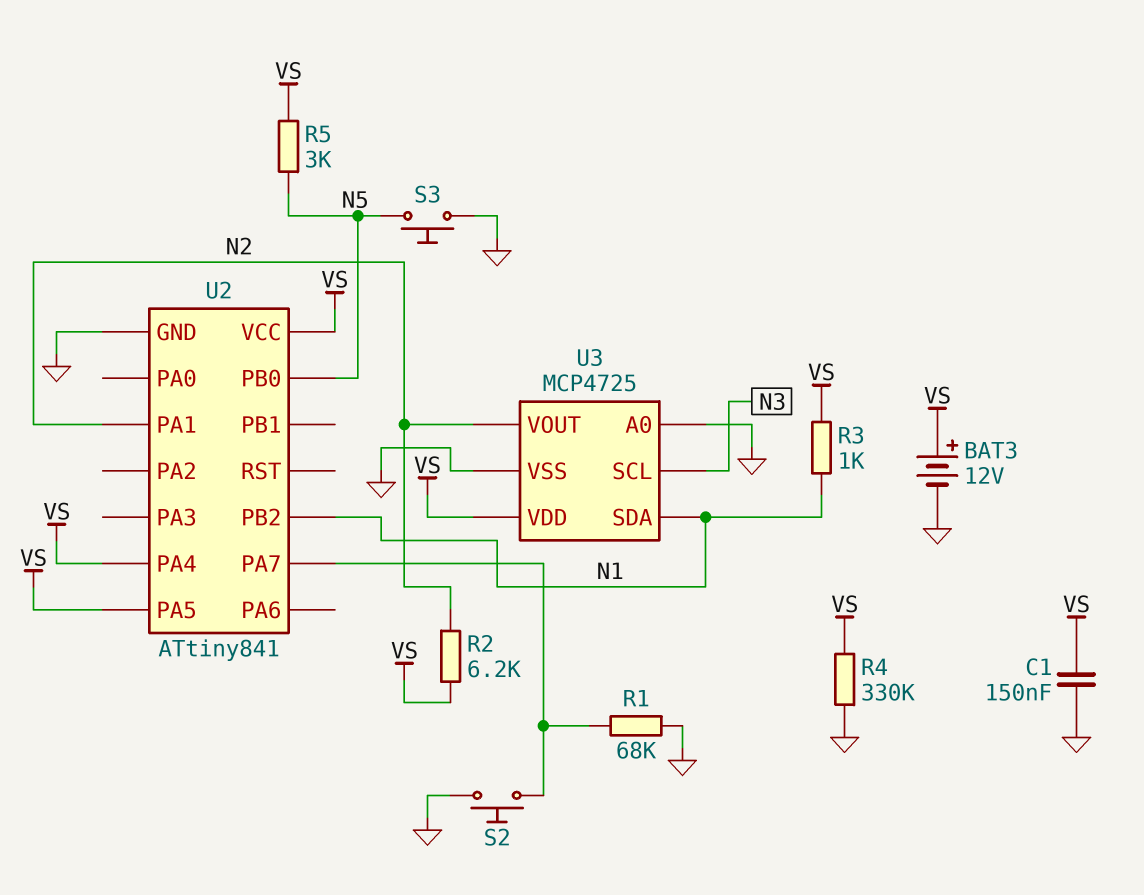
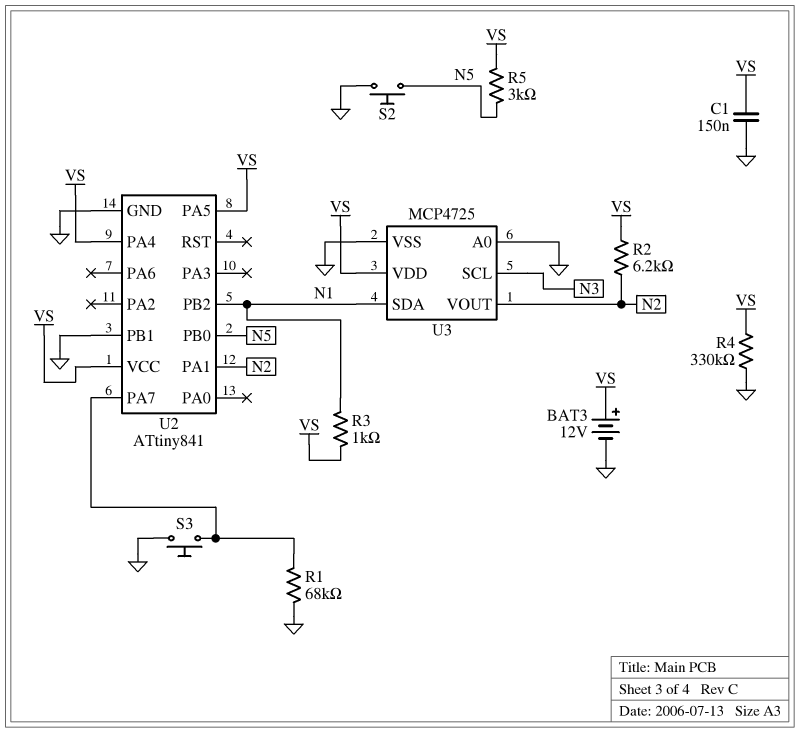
S2: button (GND, U2/PA7) -> button (GND, N5)
S3: button (GND, N5) -> button (GND, U2/PA7)
U2 pin PB1: none -> GND

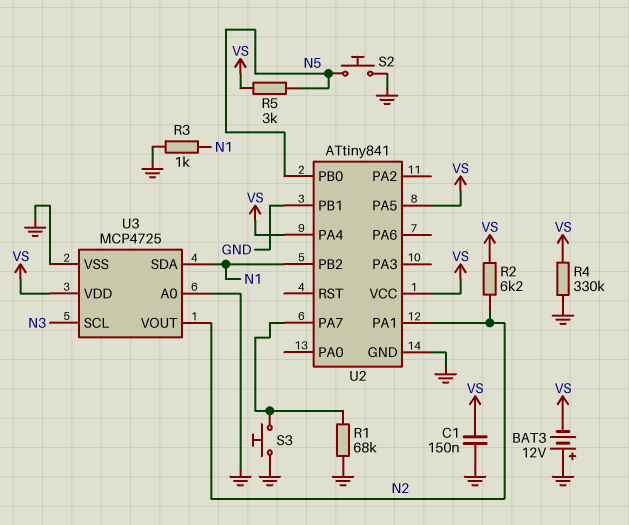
BAT3: 12V (plus VS, minus GND) -> 12V (plus GND, minus VS)
R3: 1k (N1, VS) -> 1k (GND, N1)

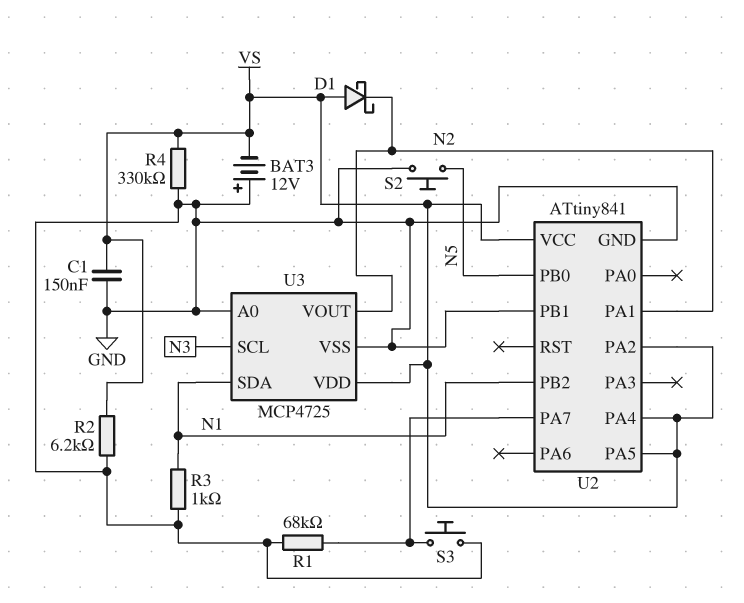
D1: none -> schottky (A VS, K N2)
R2: 6.2k (N2, VS) -> 6.2k (GND, VS)
R5: 3k (N5, VS) -> none
U2 pin PA2: none -> VS

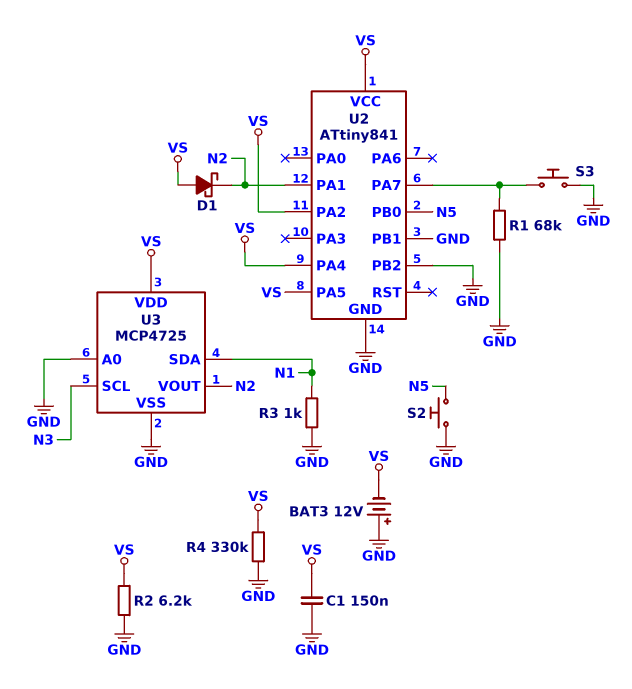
U2 pin PB2: N1 -> GND

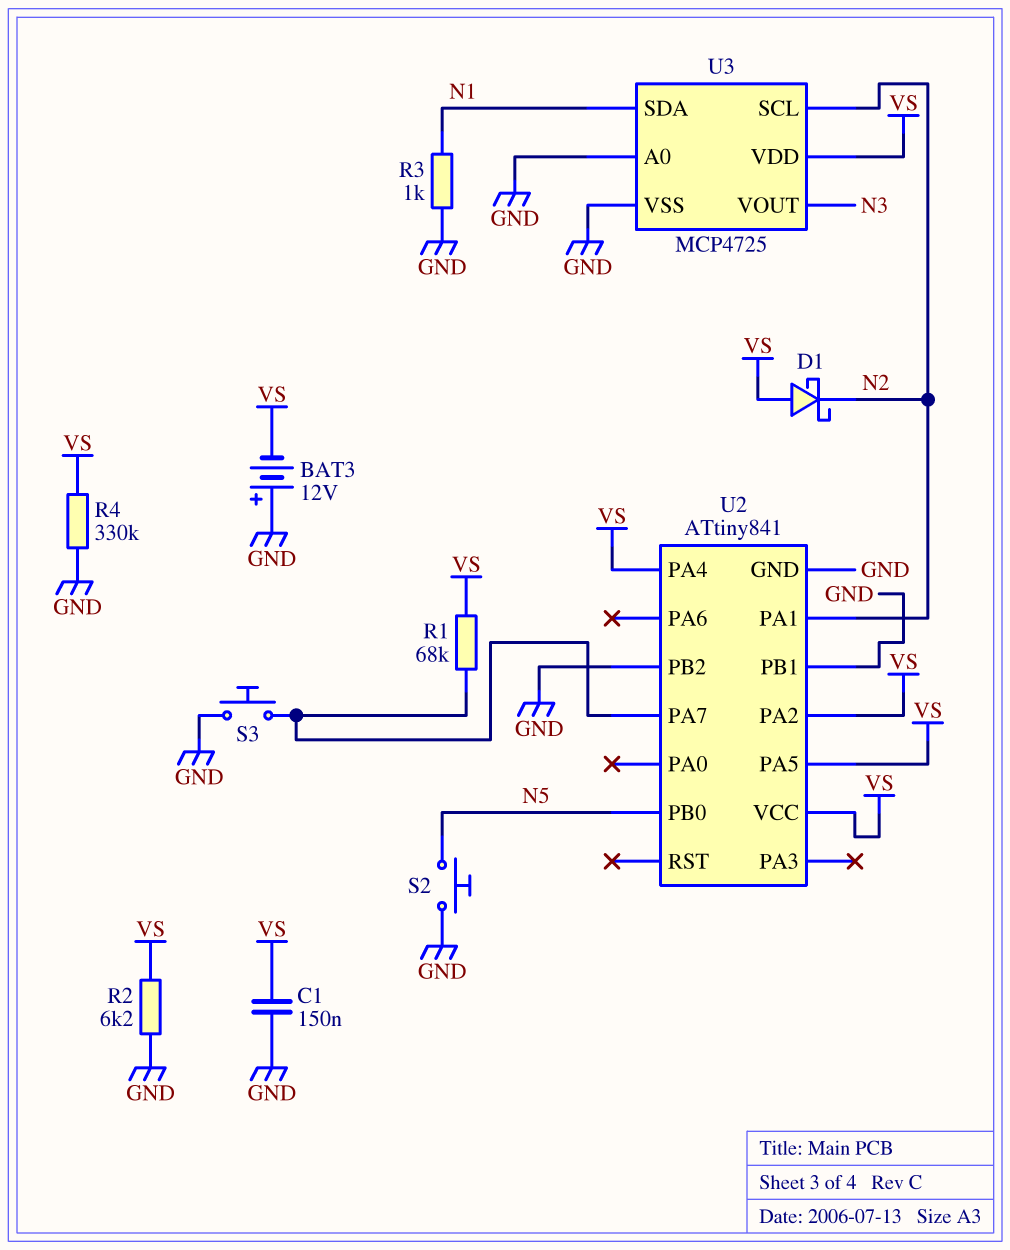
R1: 68k (GND, U2/PA7) -> 68k (U2/PA7, VS)
U3 pin SCL: N3 -> N2
U3 pin VOUT: N2 -> N3

